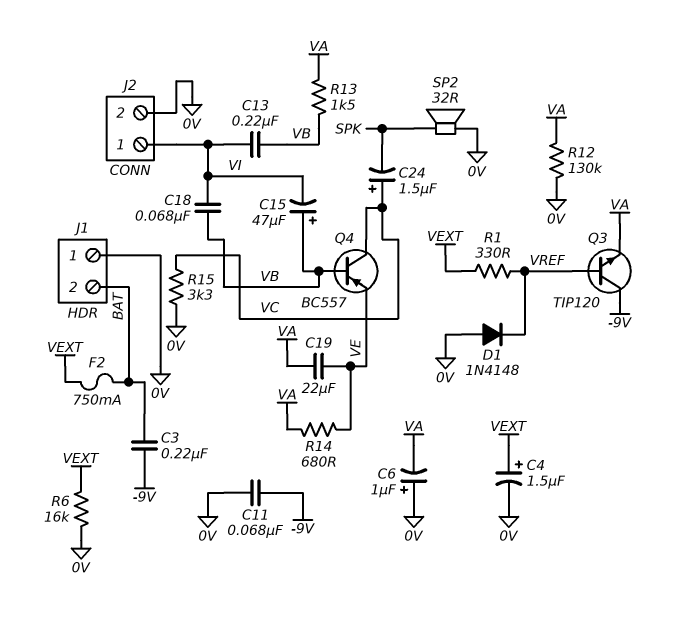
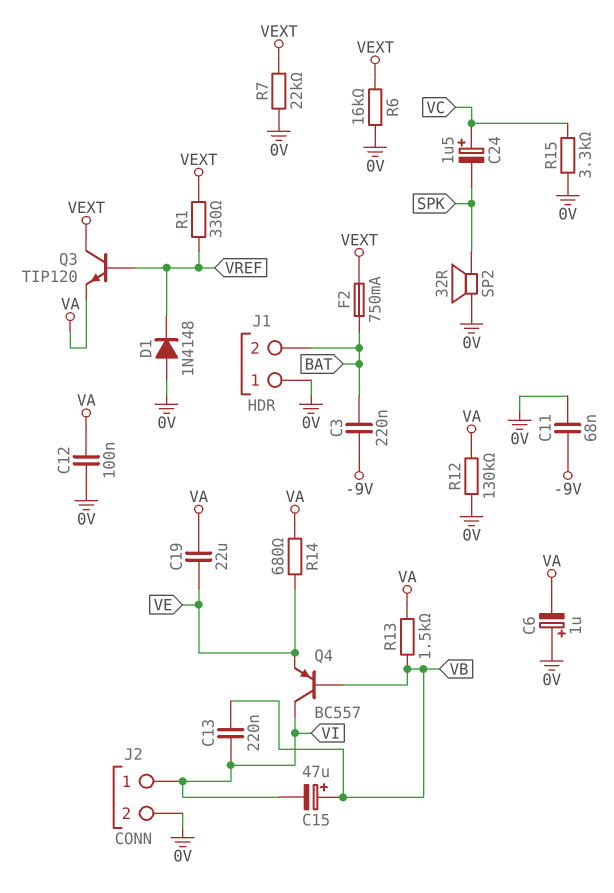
C4: 1.5uF (plus VEXT, minus 0V) -> none
C12: none -> 100nF (0V, VA)
C18: 68nF (VB, VI) -> none
Q3: NPN TIP120 (B VREF, C -9V, E VA) -> NPN TIP120 (B VREF, C VEXT, E VA)
Q4: PNP BC557 (B VB, C VC, E VE) -> PNP BC557 (B VB, C VI, E VE)
R7: none -> 22k (0V, VEXT)

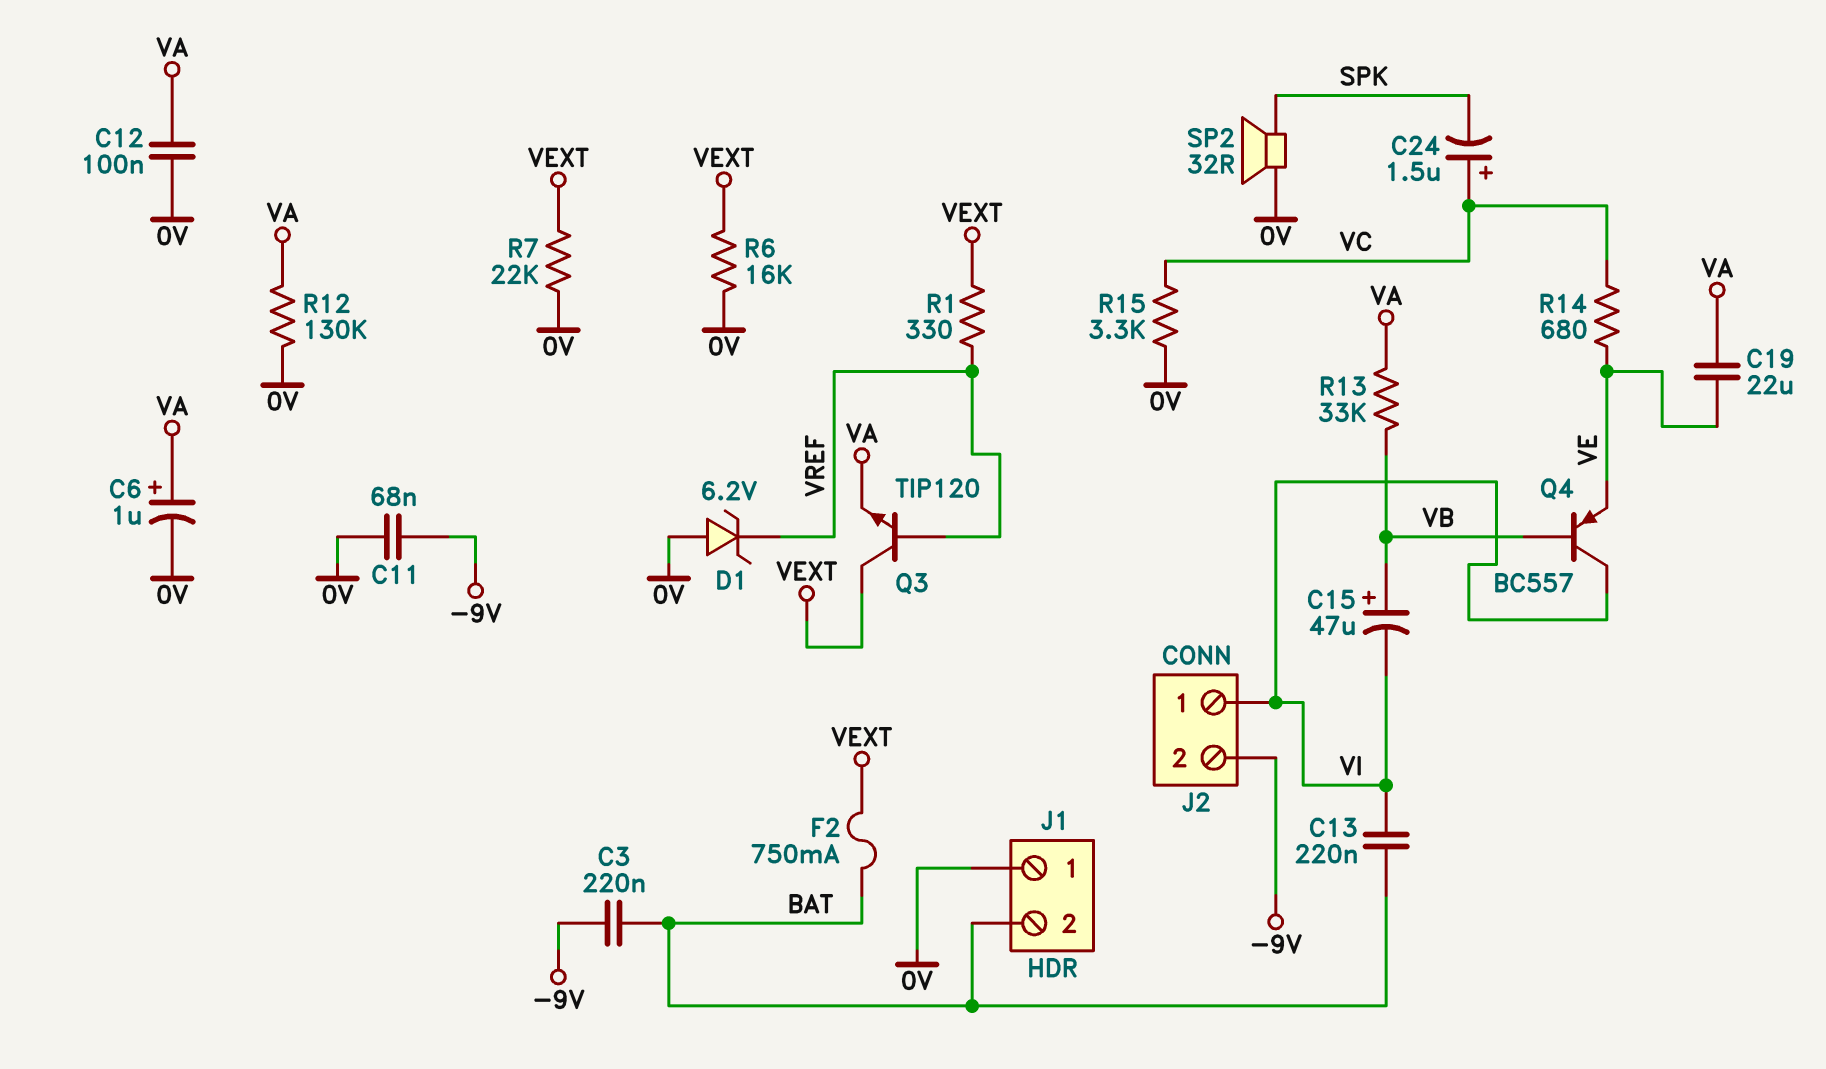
C6: 1uF (plus 0V, minus VA) -> 1uF (plus VA, minus 0V)
C13: 220nF (VB, VI) -> 220nF (BAT, VI)
D1: diode 1N4148 (A 0V, K VREF) -> zener 6.2V (A 0V, K VREF)
J2 pin 2: 0V -> -9V
R13: 1.5k (VA, VB) -> 33k (VA, VB)
R14: 680 (VA, VE) -> 680 (VC, VE)

